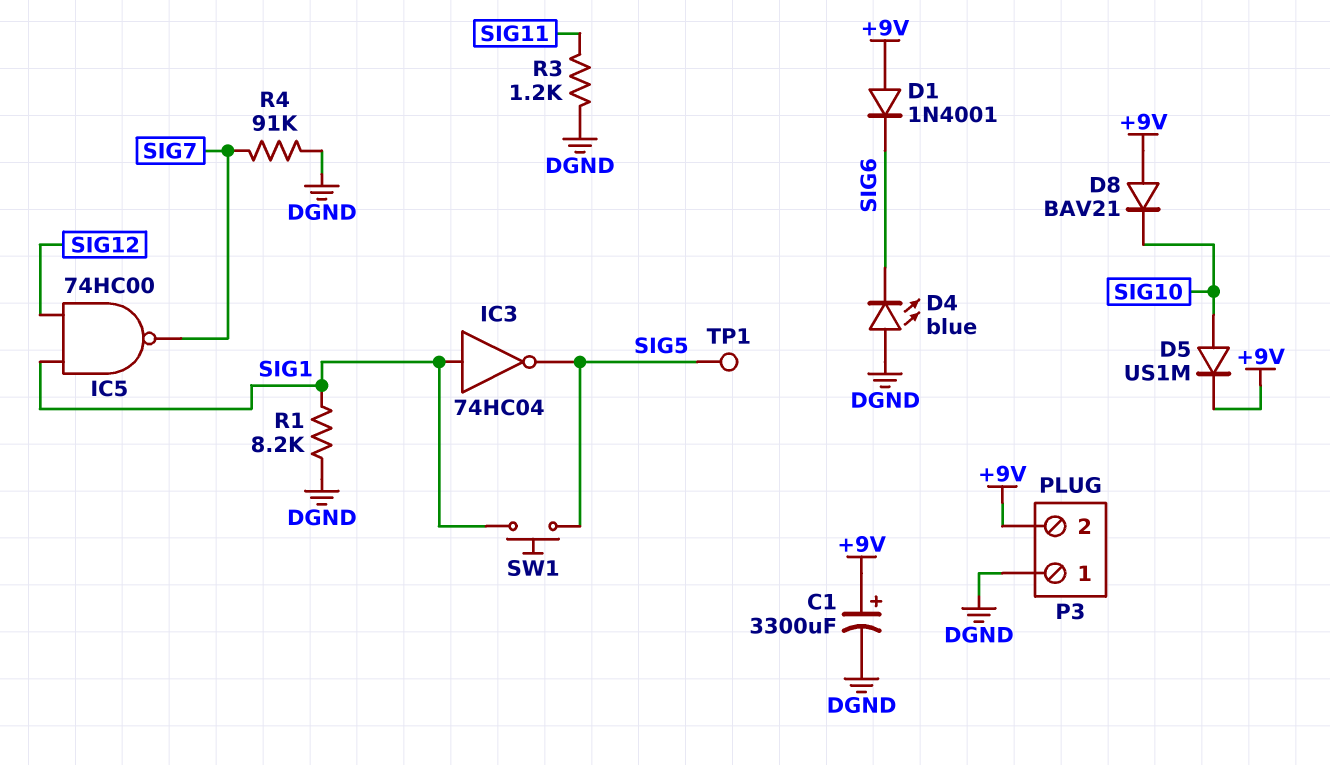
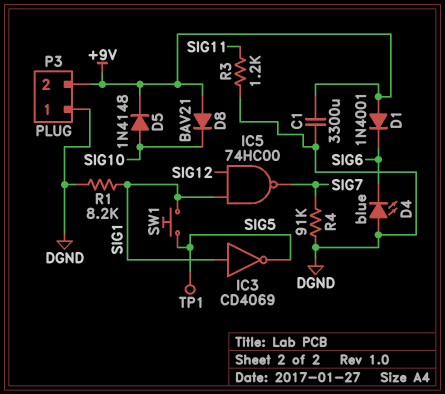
C1: 3300uF (plus +9V, minus DGND) -> 3300uF (+9V, DGND)
D5: diode US1M (A SIG10, K +9V) -> diode 1N4148 (A SIG10, K +9V)
IC3: NOT 74HC04 (in SIG1, out SIG5) -> NOT CD4069 (in SIG1, out SIG5)

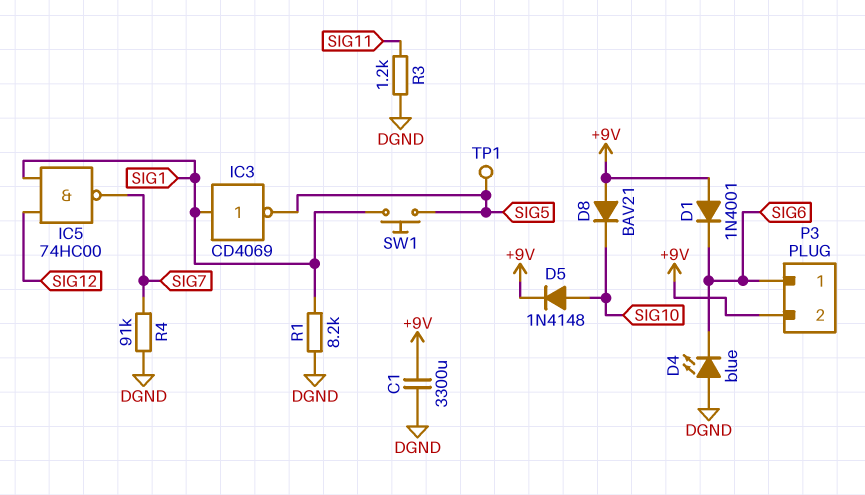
P3 pin 1: DGND -> SIG6

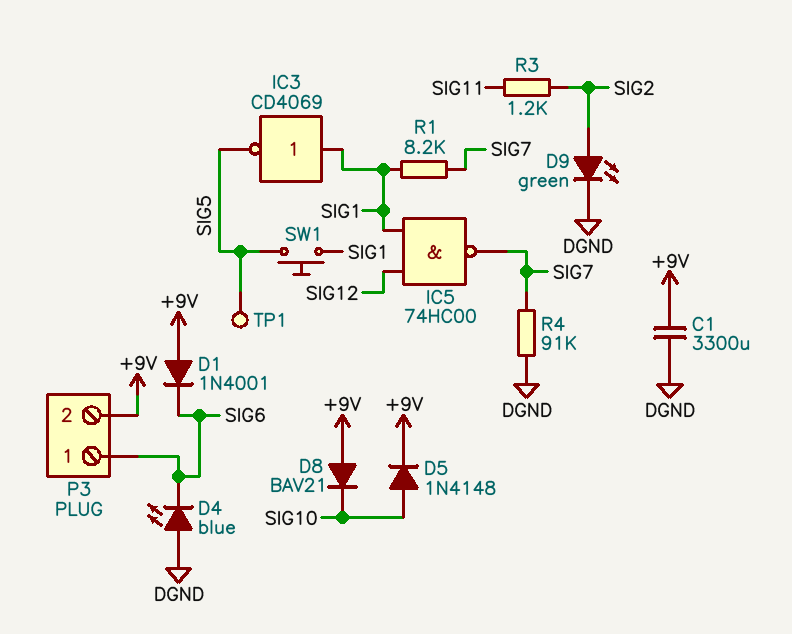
D9: none -> LED green (A SIG2, K DGND)
R1: 8.2k (DGND, SIG1) -> 8.2k (SIG1, SIG7)
R3: 1.2k (DGND, SIG11) -> 1.2k (SIG2, SIG11)

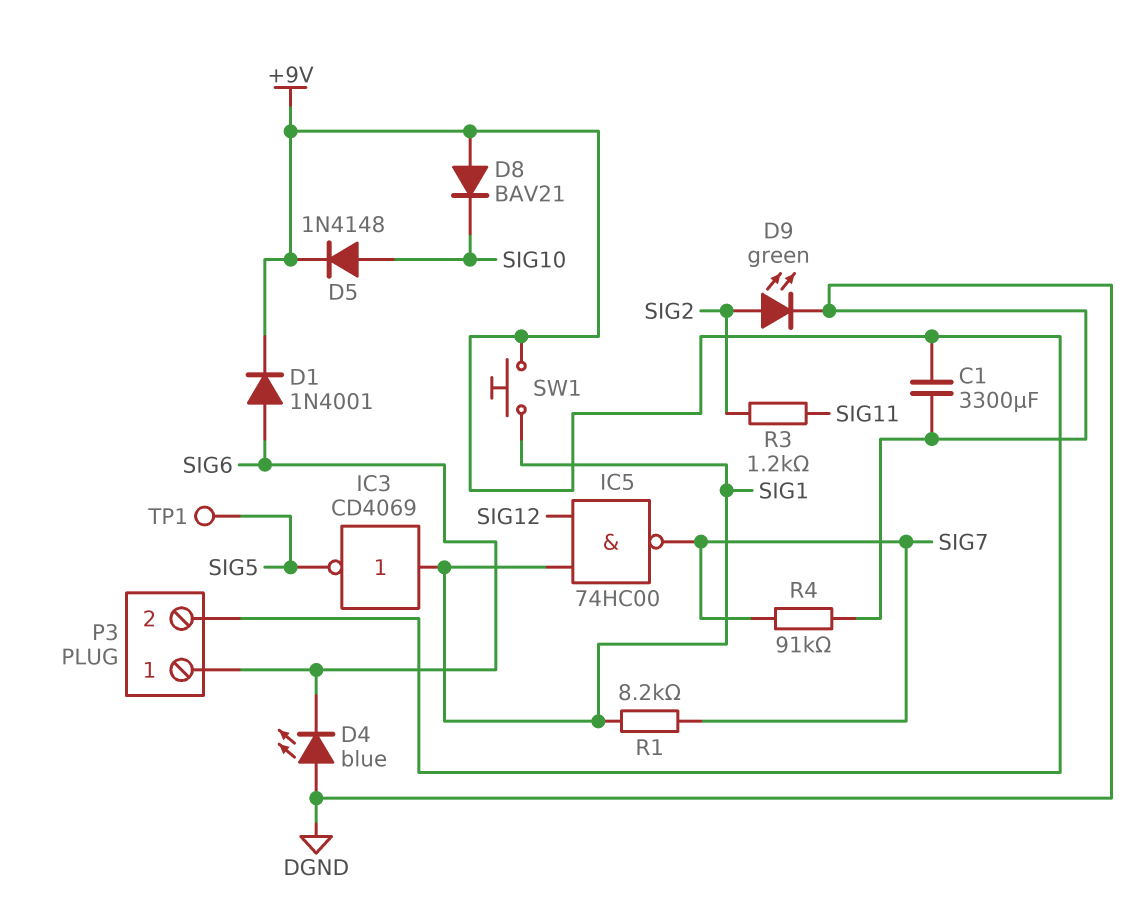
D1: diode 1N4001 (A +9V, K SIG6) -> diode 1N4001 (A SIG6, K +9V)
SW1: button (SIG1, SIG5) -> button (+9V, SIG1)

